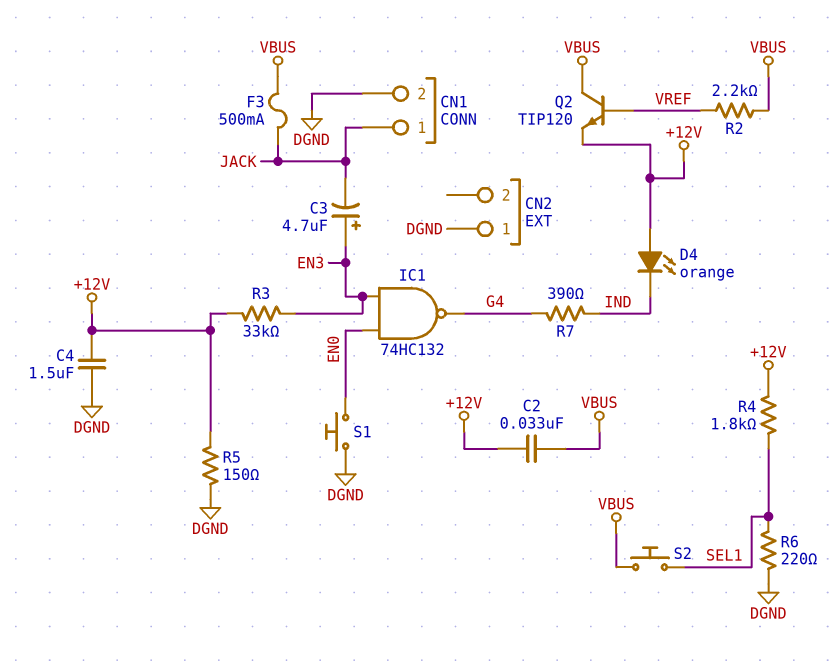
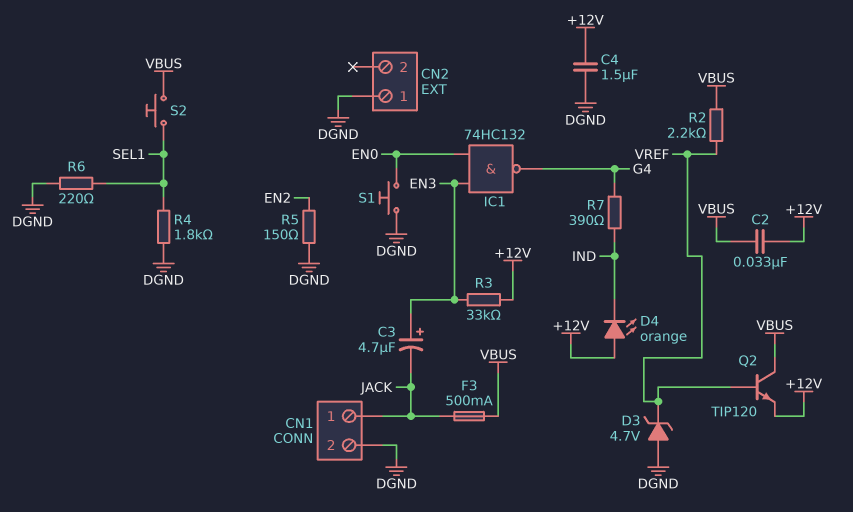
D3: none -> zener 4.7V (A DGND, K VREF)
R4: 1.8k (+12V, SEL1) -> 1.8k (DGND, SEL1)
R5: 150 (+12V, DGND) -> 150 (DGND, EN2)

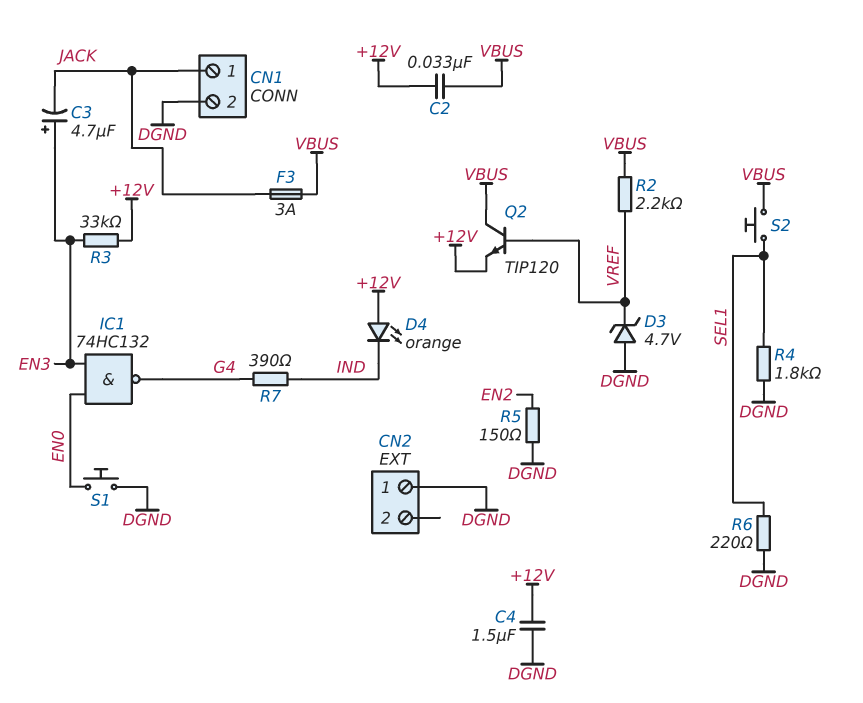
F3: 500mA (JACK, VBUS) -> 3A (JACK, VBUS)

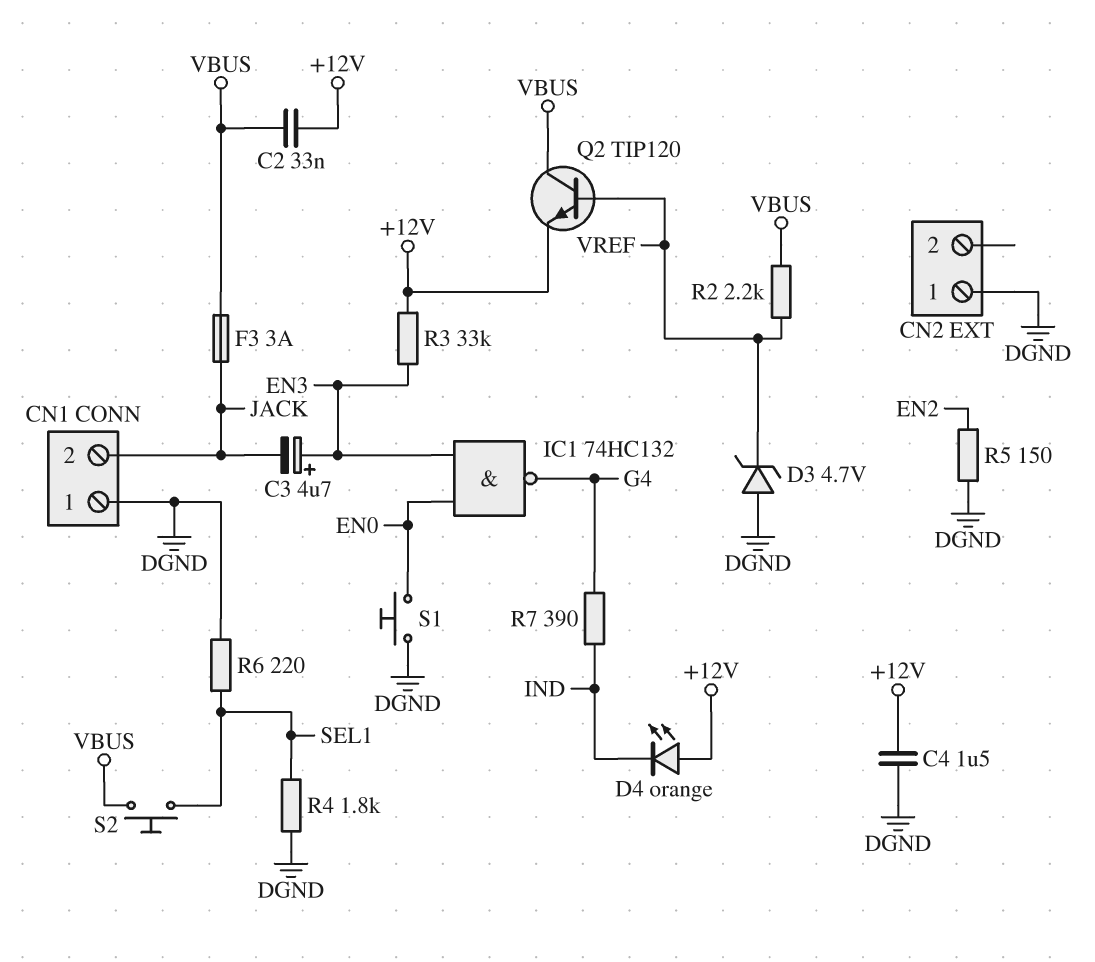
CN1 pin 1: JACK -> DGND
CN1 pin 2: DGND -> JACK

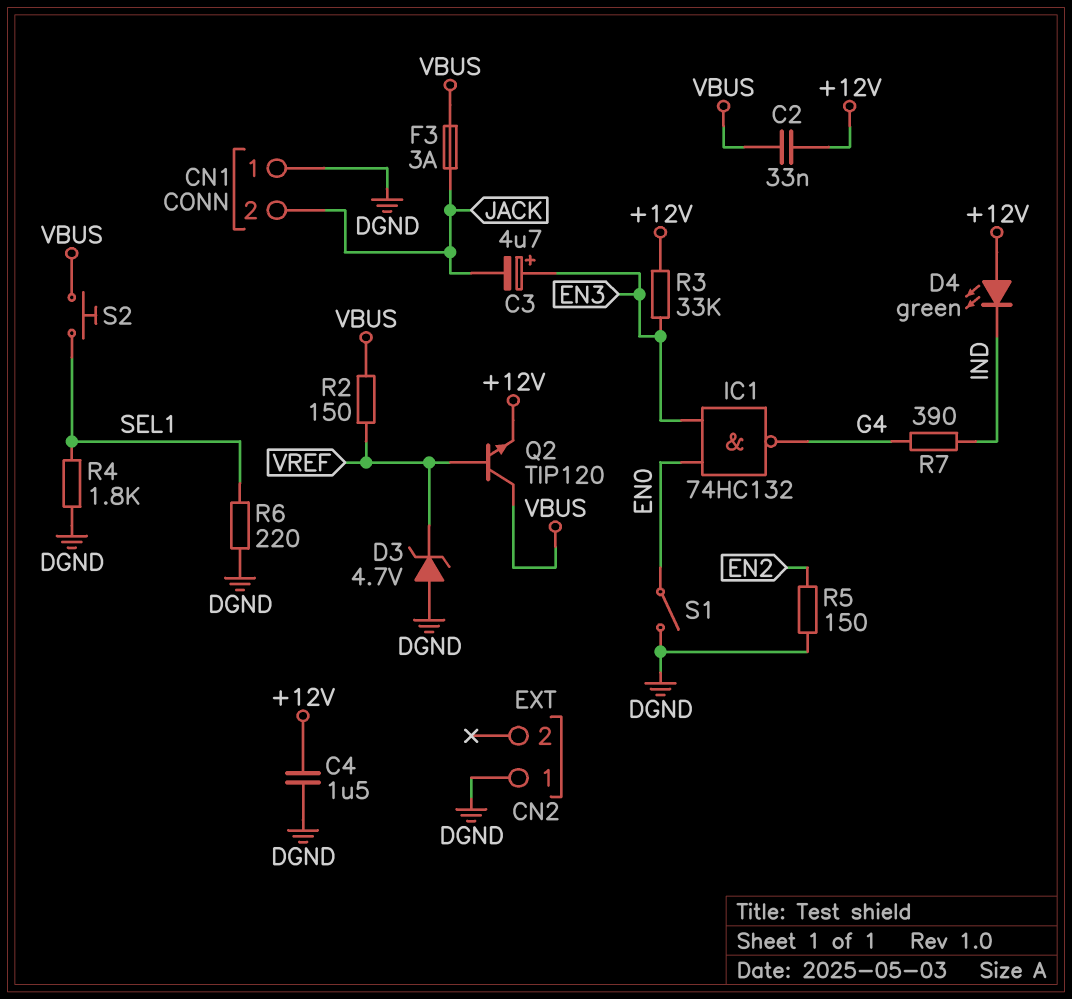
D4: LED orange (A +12V, K IND) -> LED green (A +12V, K IND)
R2: 2.2k (VBUS, VREF) -> 150 (VBUS, VREF)
S1: button (DGND, EN0) -> switch (DGND, EN0)

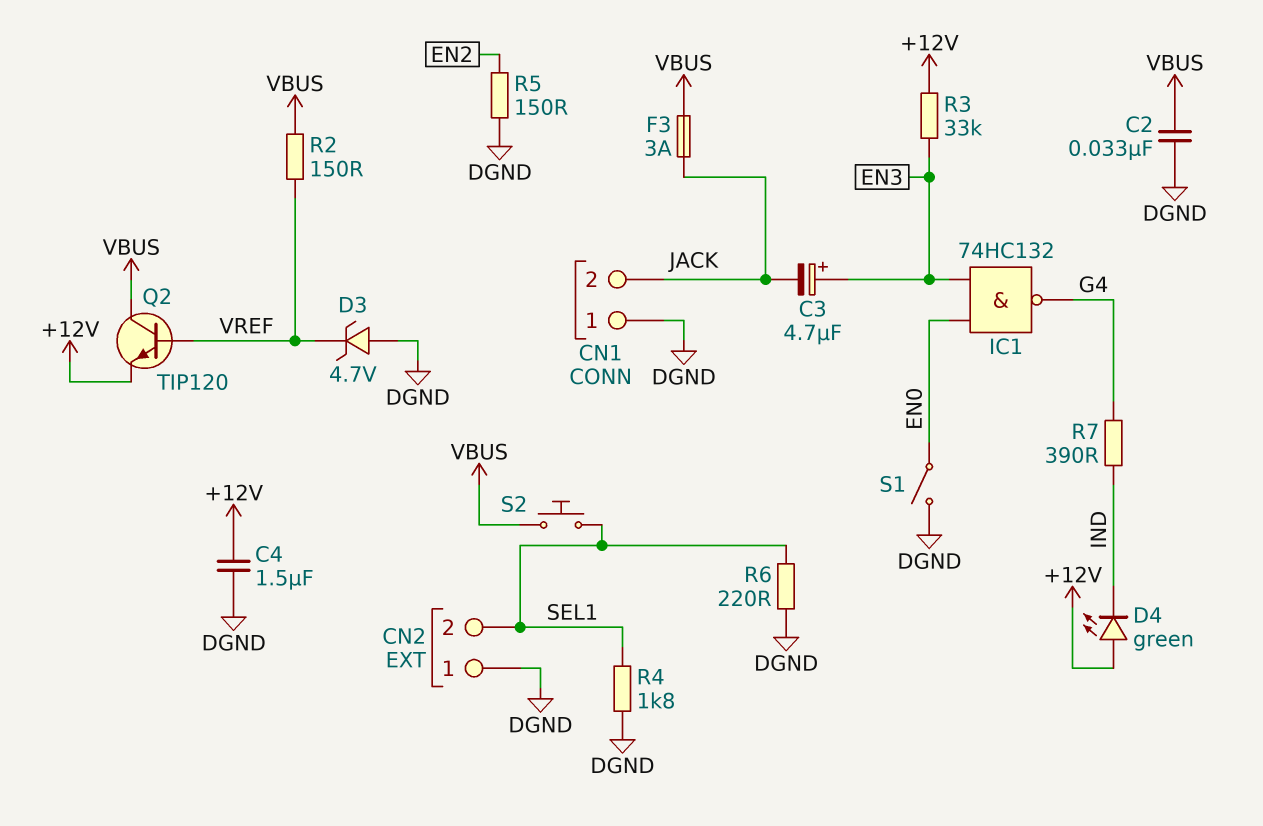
C2: 33nF (+12V, VBUS) -> 33nF (DGND, VBUS)
CN2 pin 2: none -> SEL1

